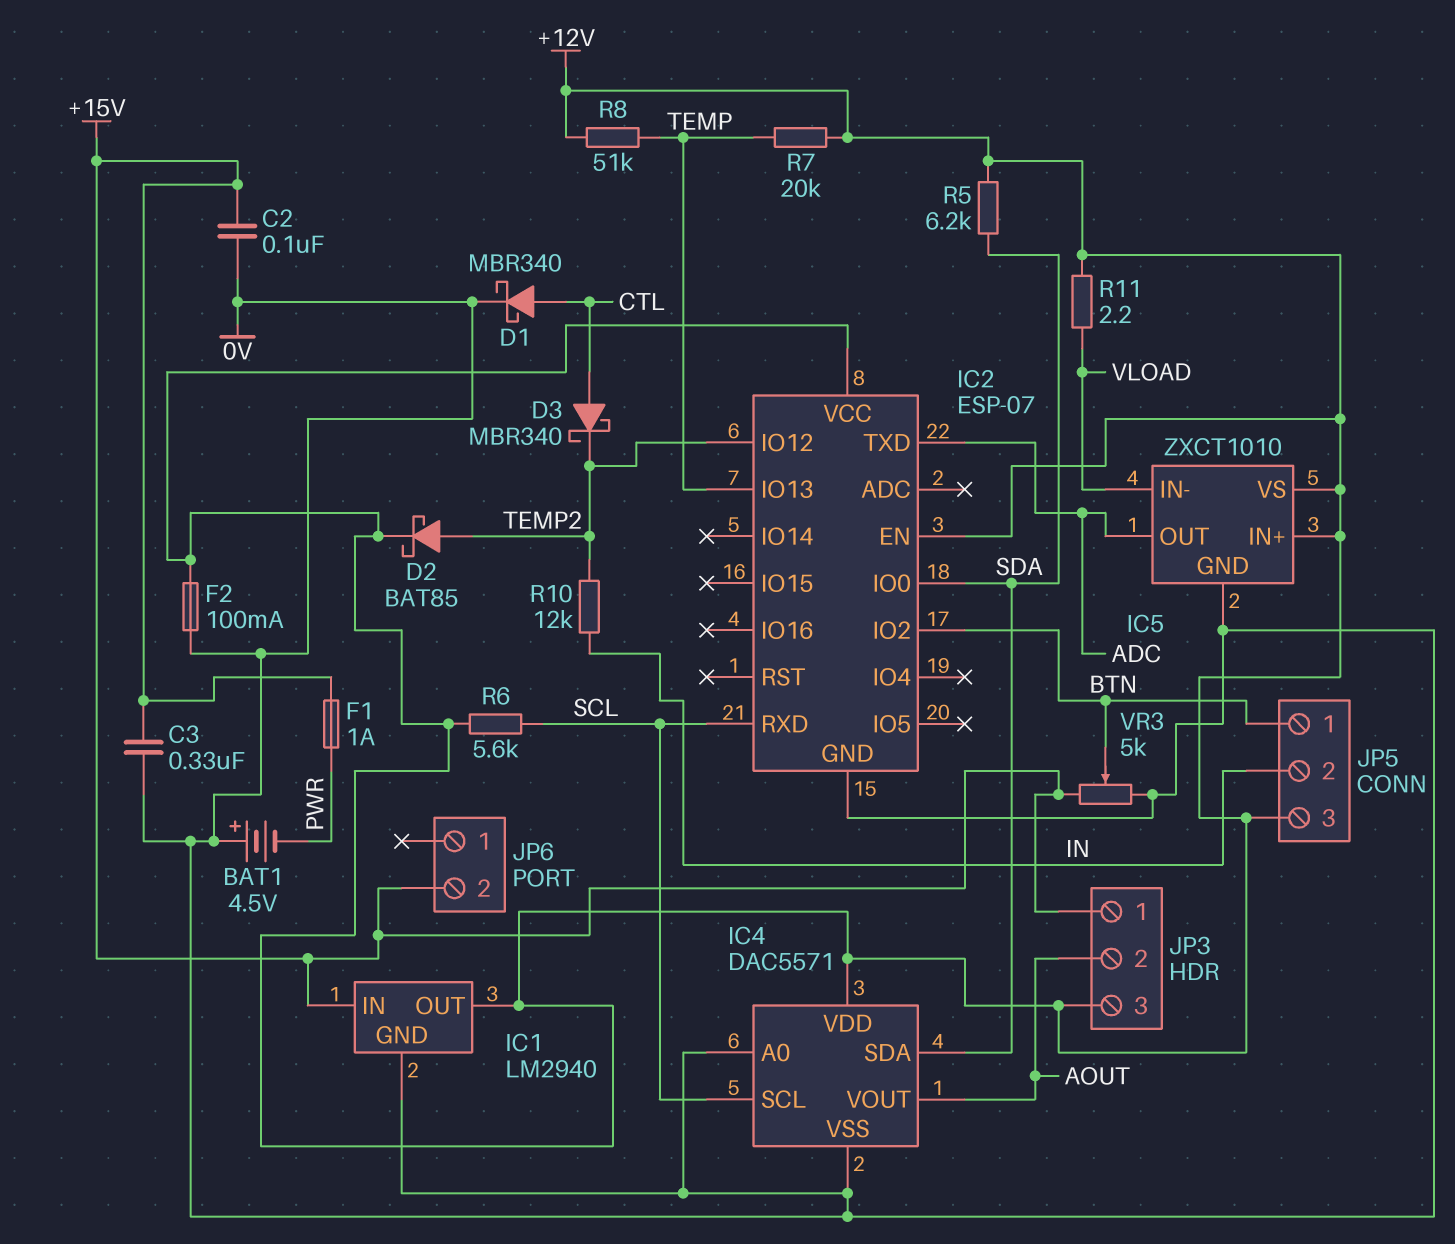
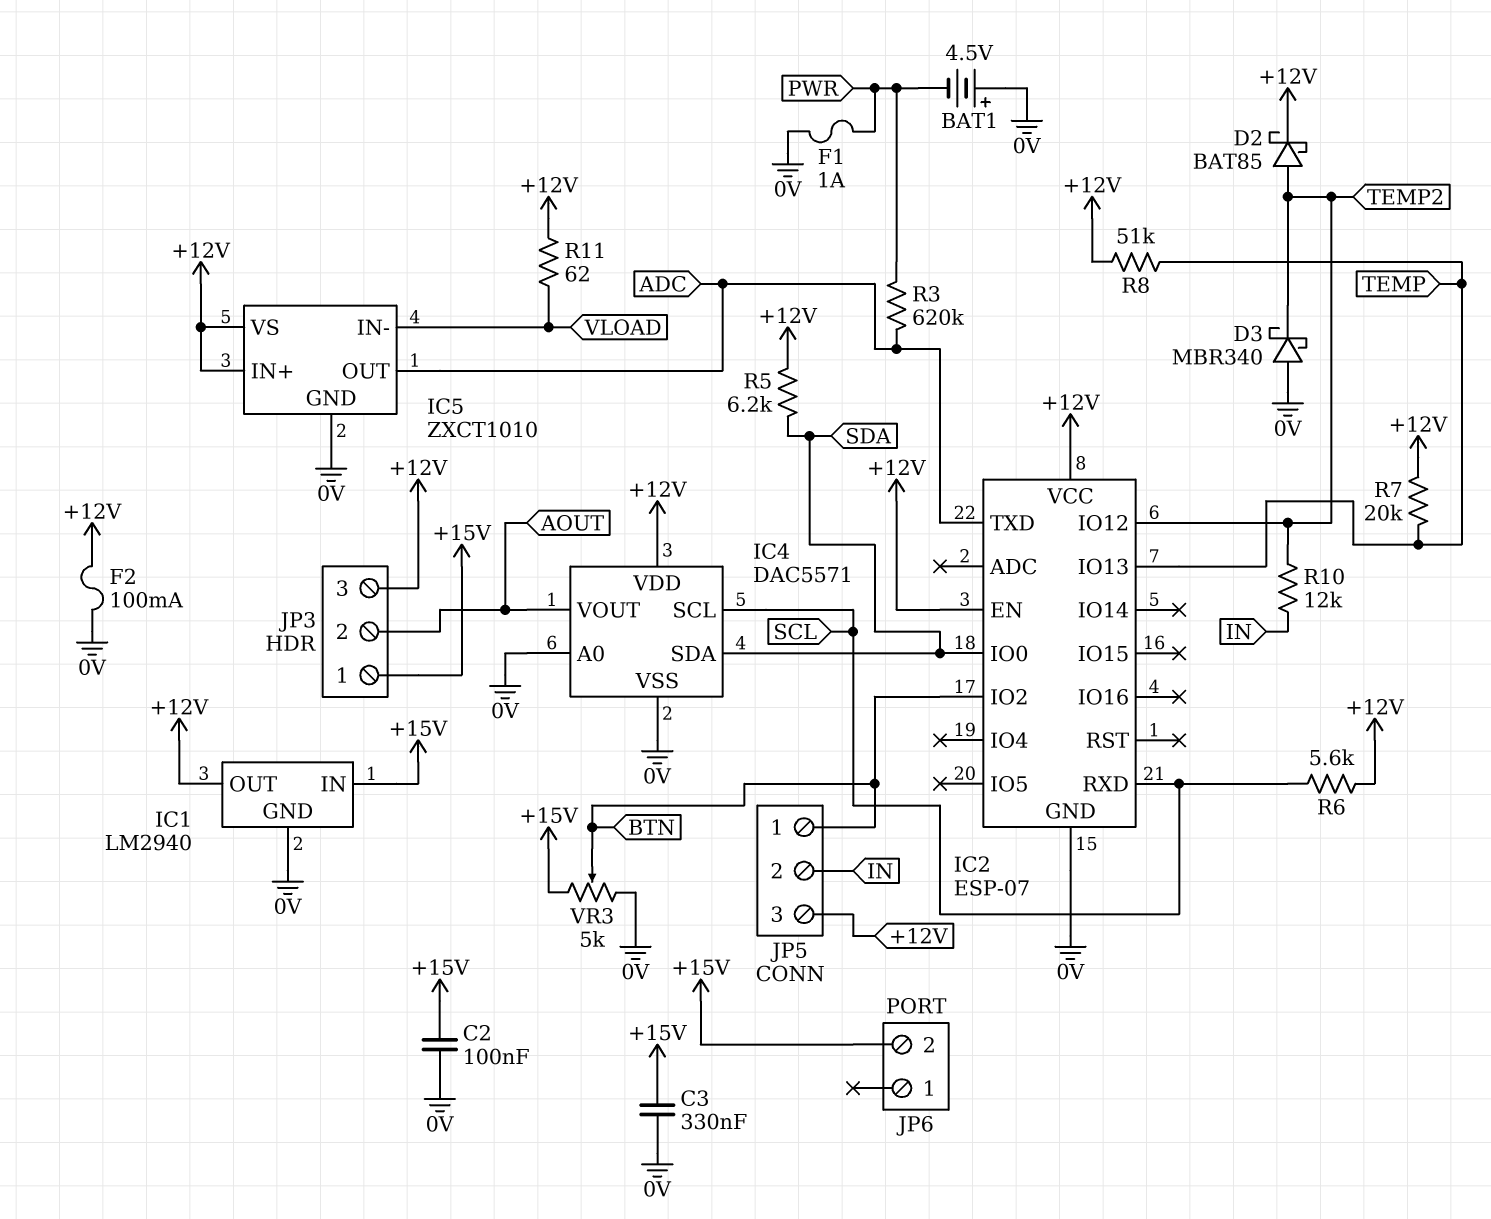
D1: schottky MBR340 (A CTL, K 0V) -> none
D3: schottky MBR340 (A CTL, K TEMP2) -> schottky MBR340 (A 0V, K TEMP2)
F1: 1A (+15V, PWR) -> 1A (0V, PWR)
R3: none -> 620k (ADC, PWR)
R11: 2.2 (+12V, VLOAD) -> 62 (+12V, VLOAD)

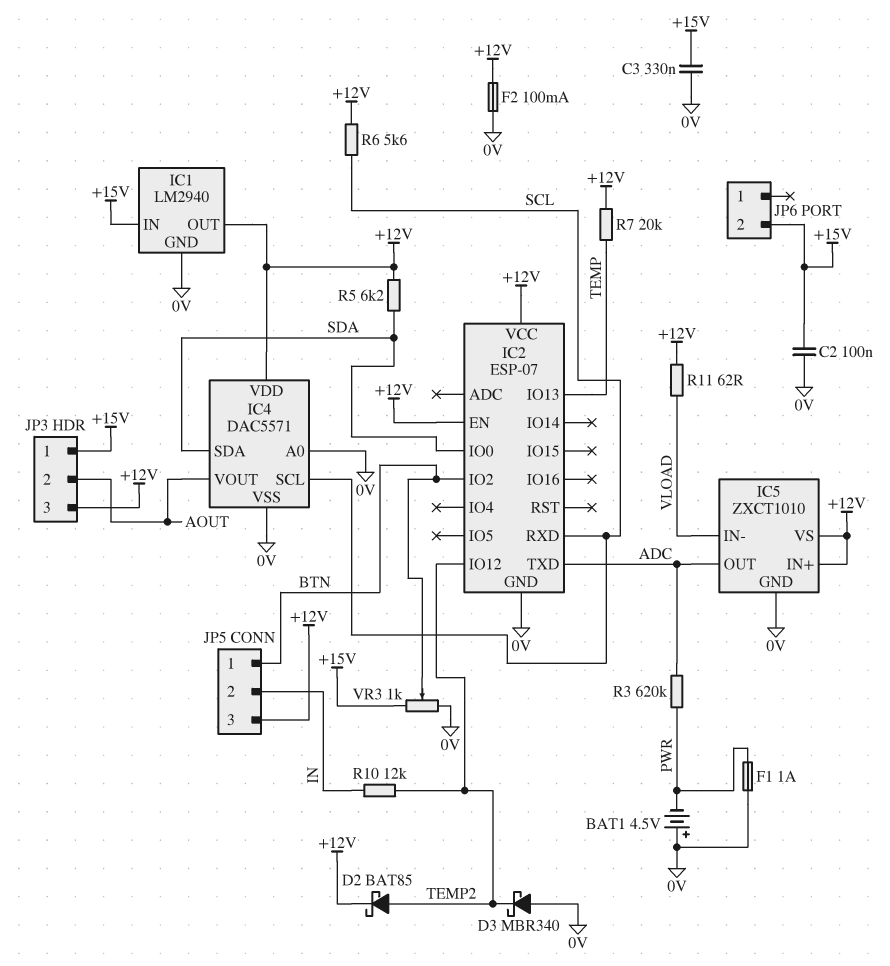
R8: 51k (+12V, TEMP) -> none
VR3: 5k (+15V, 0V, wiper BTN) -> 1k (+15V, 0V, wiper BTN)

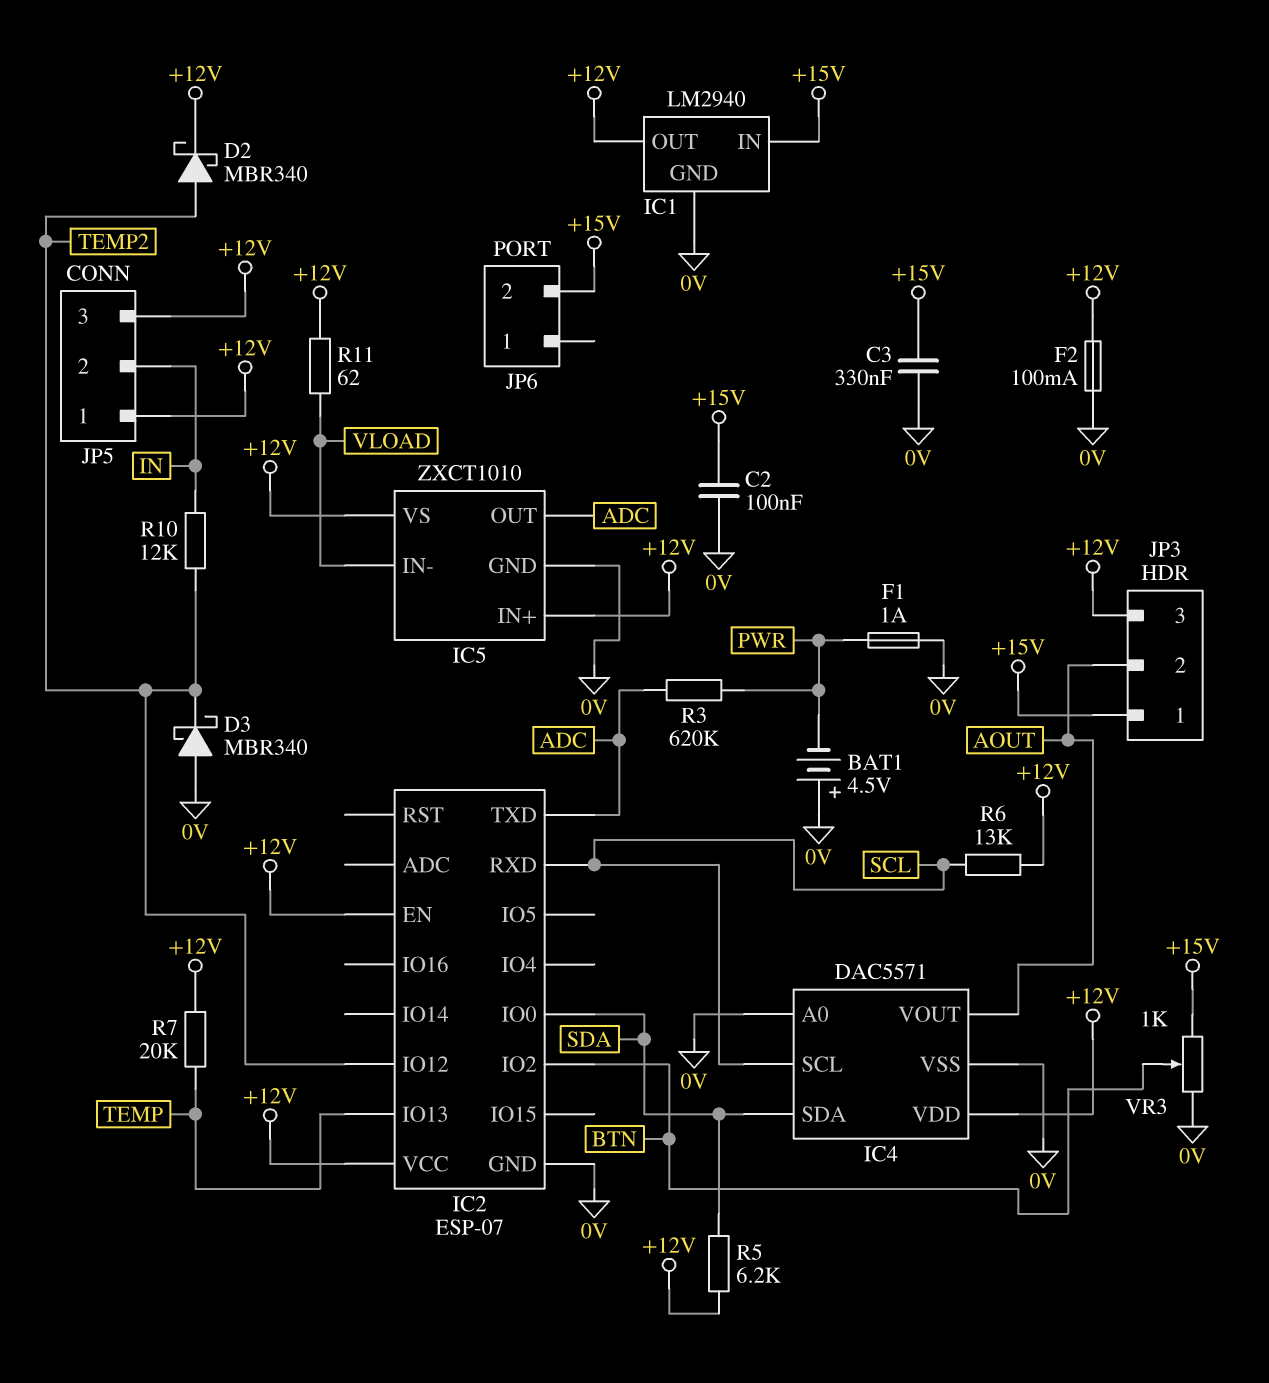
D2: schottky BAT85 (A TEMP2, K +12V) -> schottky MBR340 (A TEMP2, K +12V)
JP5 pin 1: BTN -> +12V
R6: 5.6k (+12V, SCL) -> 13k (+12V, SCL)

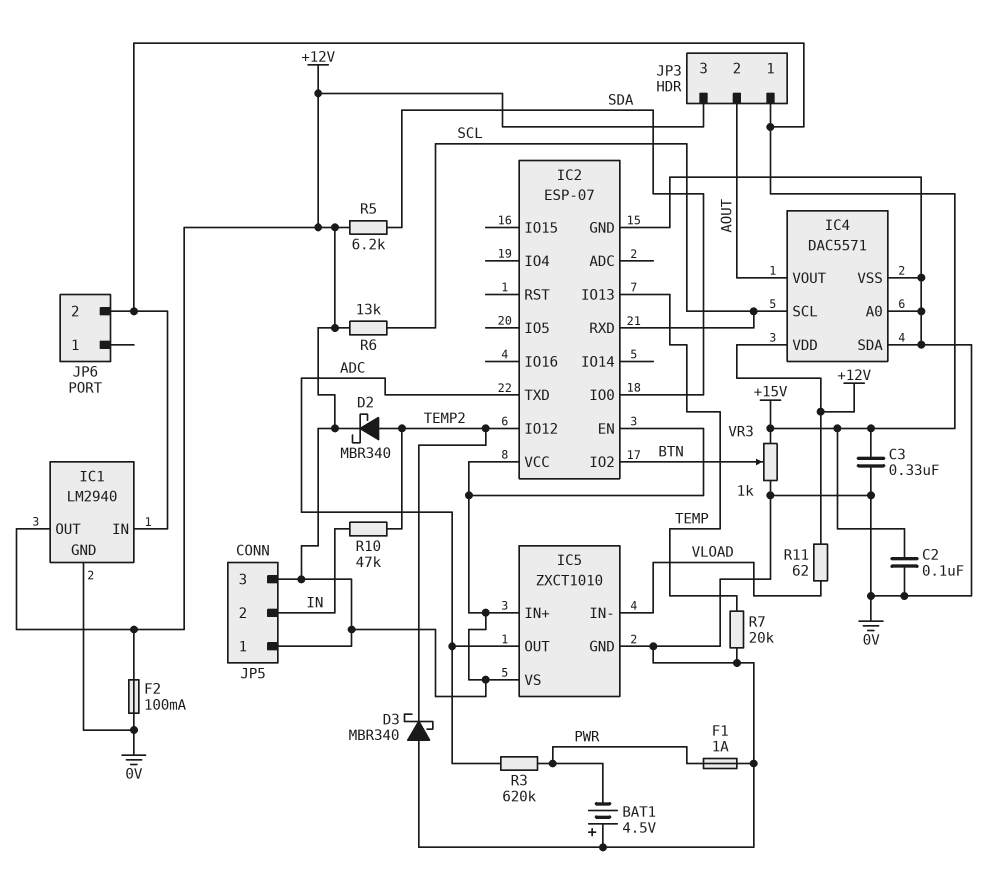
IC4 pin SDA: SDA -> 0V
R7: 20k (+12V, TEMP) -> 20k (0V, TEMP)
R10: 12k (IN, TEMP2) -> 47k (IN, TEMP2)

